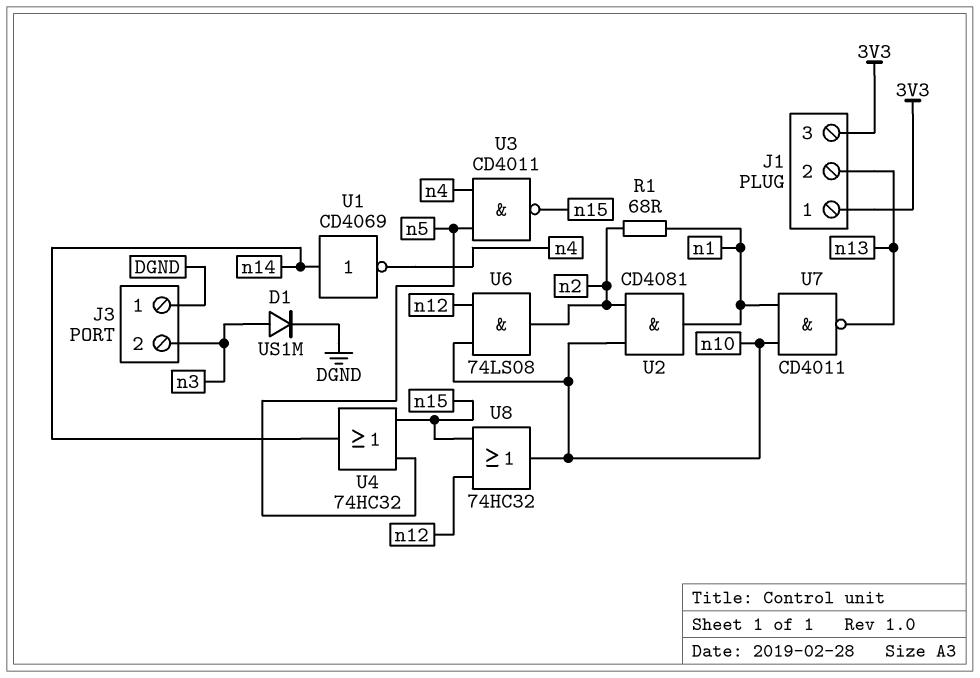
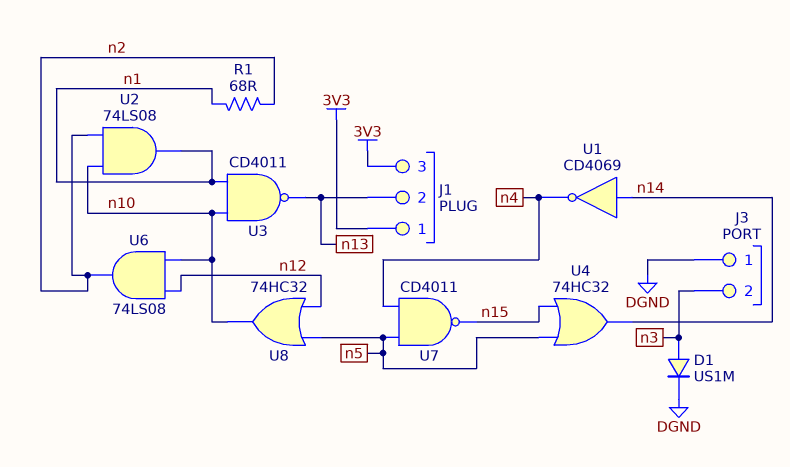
U2: AND CD4081 (in n2, in n10, out n1) -> AND 74LS08 (in n2, in n10, out n1)
U3: NAND CD4011 (in n4, in n5, out n15) -> NAND CD4011 (in n1, in n10, out n13)
U7: NAND CD4011 (in n1, in n10, out n13) -> NAND CD4011 (in n4, in n5, out n15)
U8: OR 74HC32 (in n12, in n15, out n10) -> OR 74HC32 (in n5, in n12, out n10)

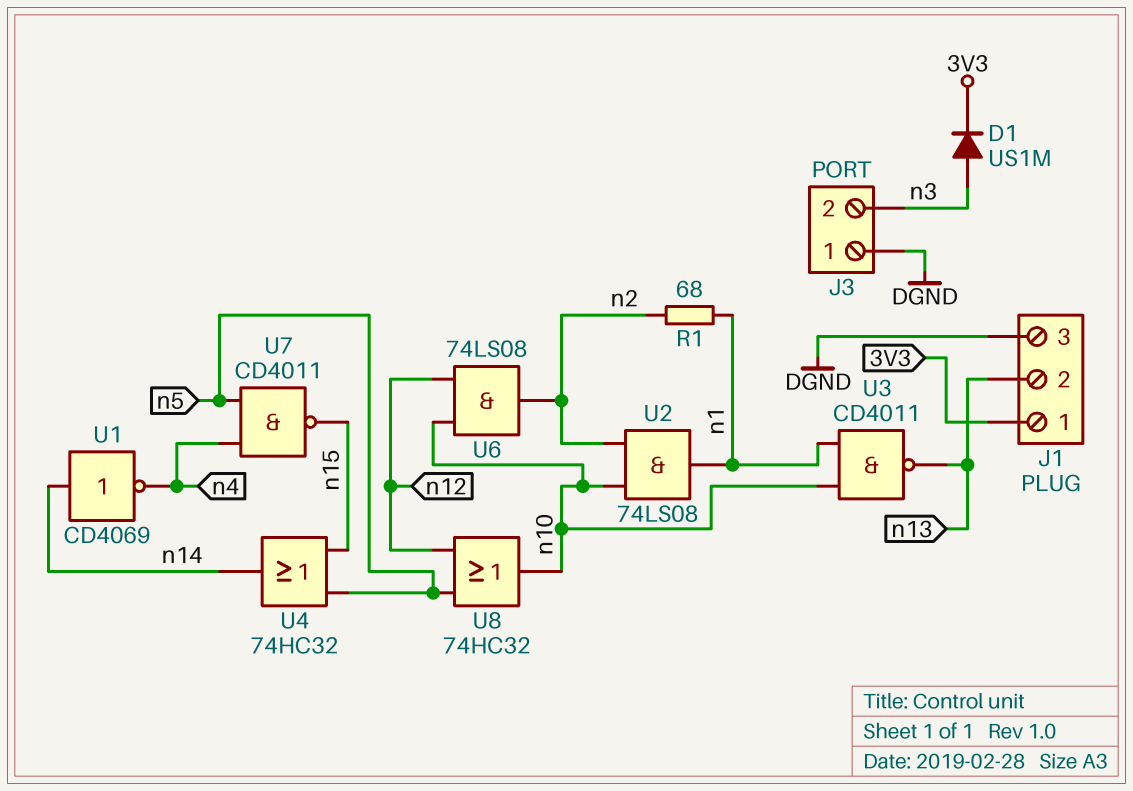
D1: diode US1M (A n3, K DGND) -> diode US1M (A n3, K 3V3)
J1 pin 3: 3V3 -> DGND

